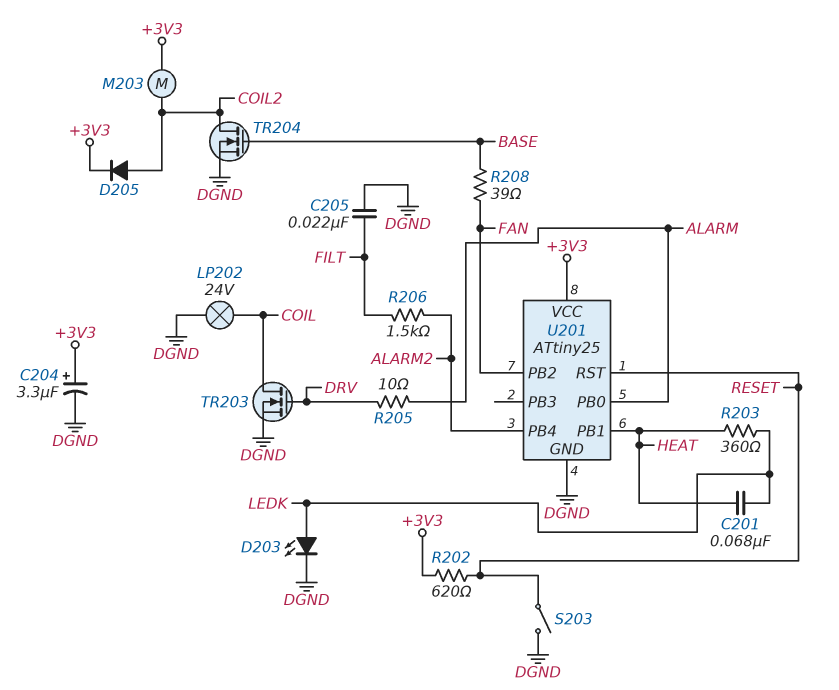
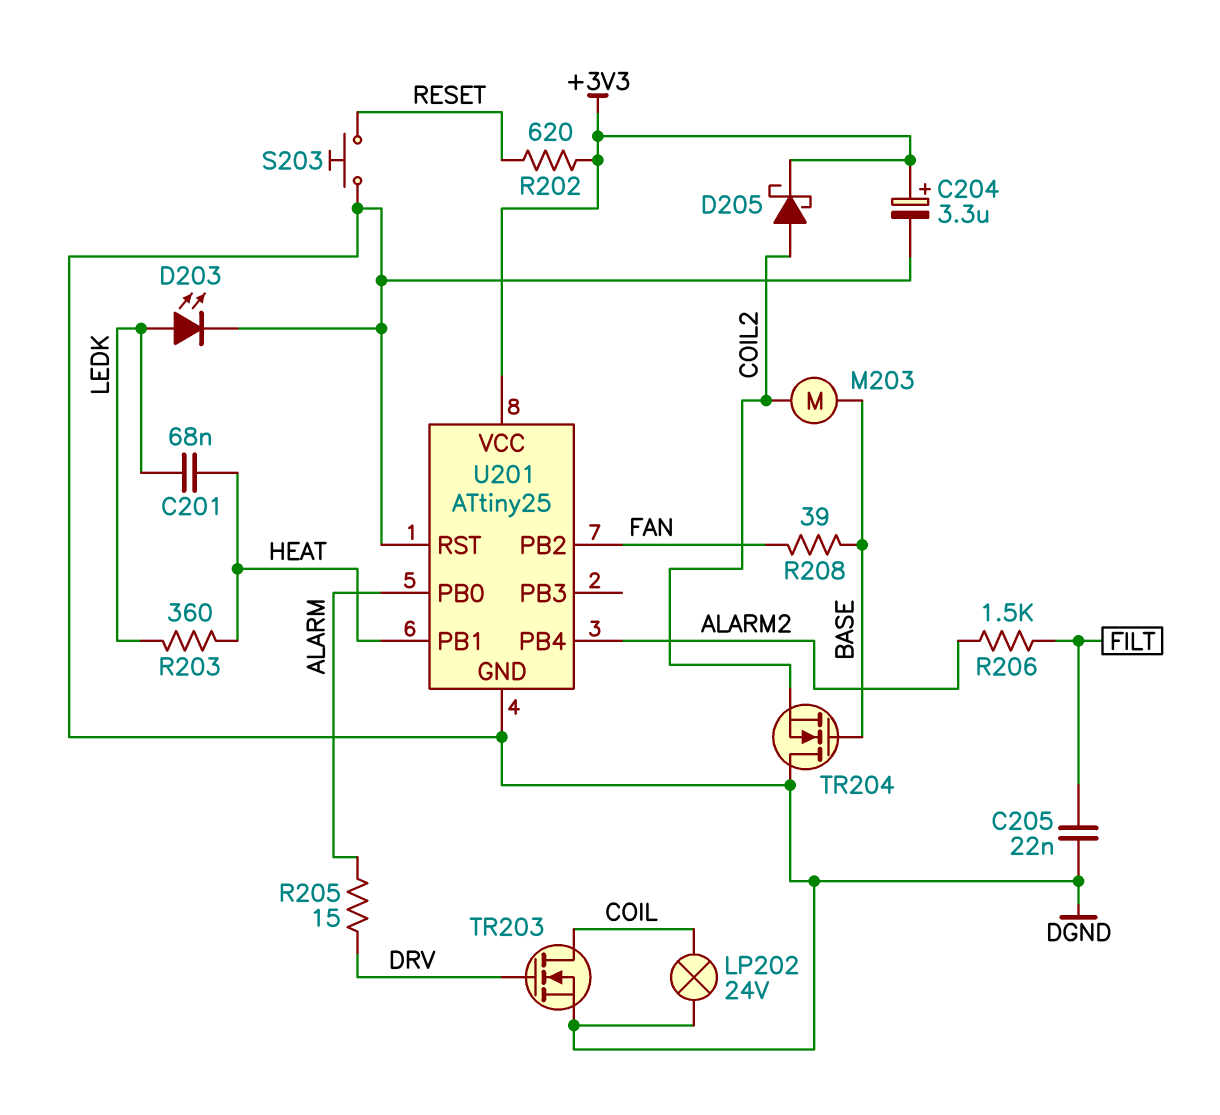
D205: diode (A COIL2, K +3V3) -> schottky (A COIL2, K +3V3)
M203: motor (+3V3, COIL2) -> motor (BASE, COIL2)
R205: 10 (ALARM, DRV) -> 15 (ALARM, DRV)
S203: switch (DGND, RESET) -> button (DGND, RESET)
TR204: NMOS (G BASE, D COIL2, S DGND) -> NMOS (G BASE, D DGND, S COIL2)
U201 pin RST: RESET -> DGND

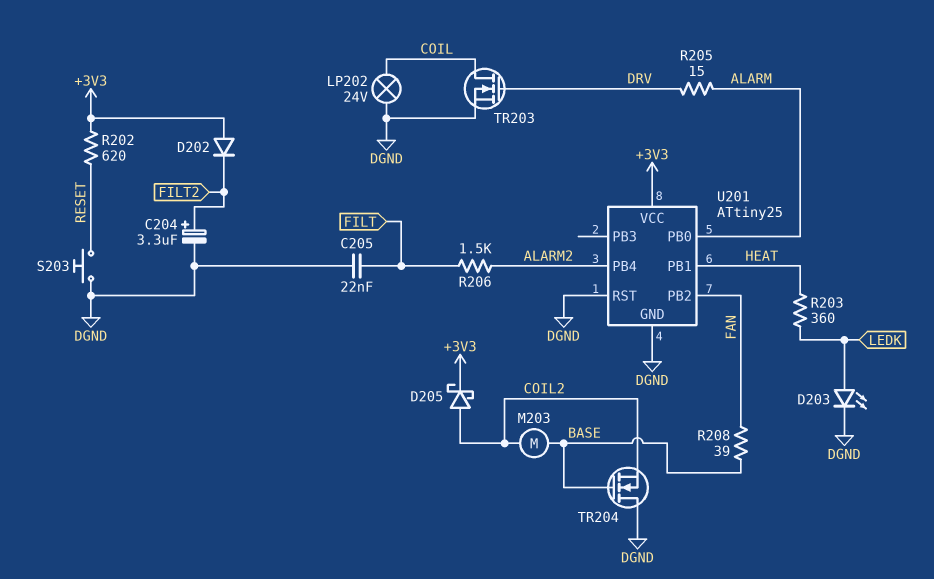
C201: 68nF (HEAT, LEDK) -> none
C204: 3.3uF (plus +3V3, minus DGND) -> 3.3uF (plus FILT2, minus DGND)
D202: none -> diode (A +3V3, K FILT2)

